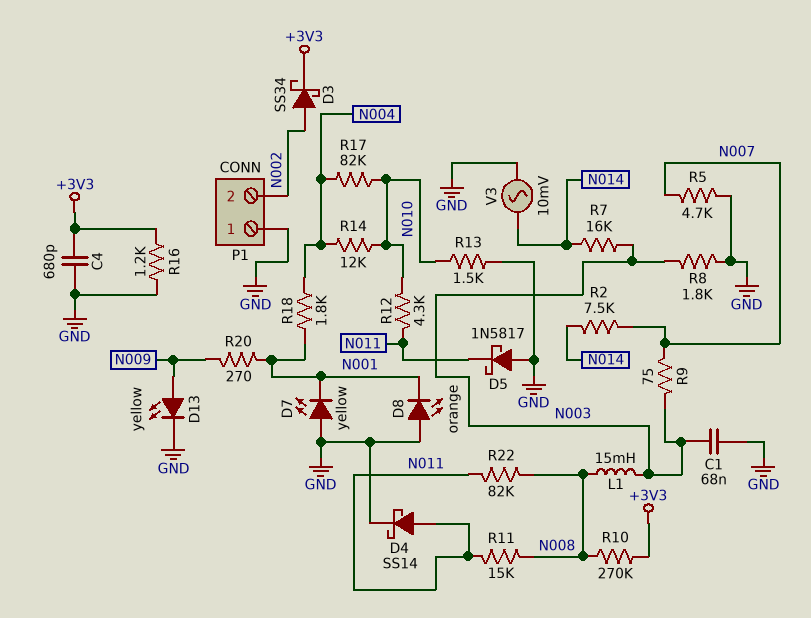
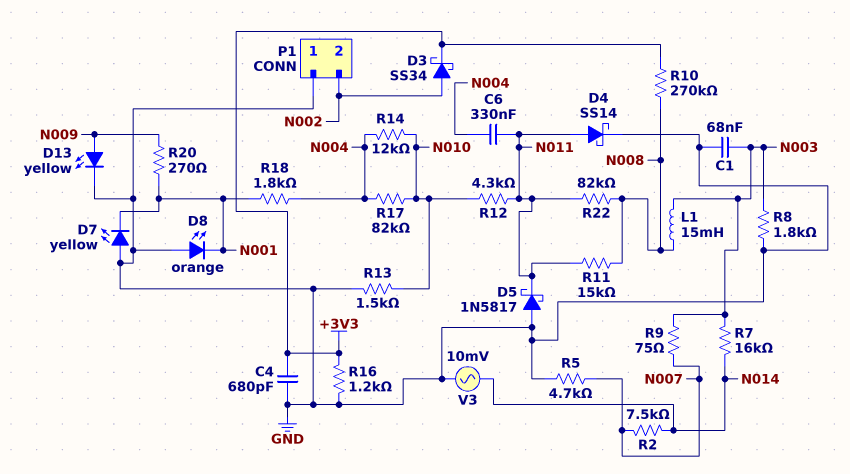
C6: none -> 330nF (N004, N011)

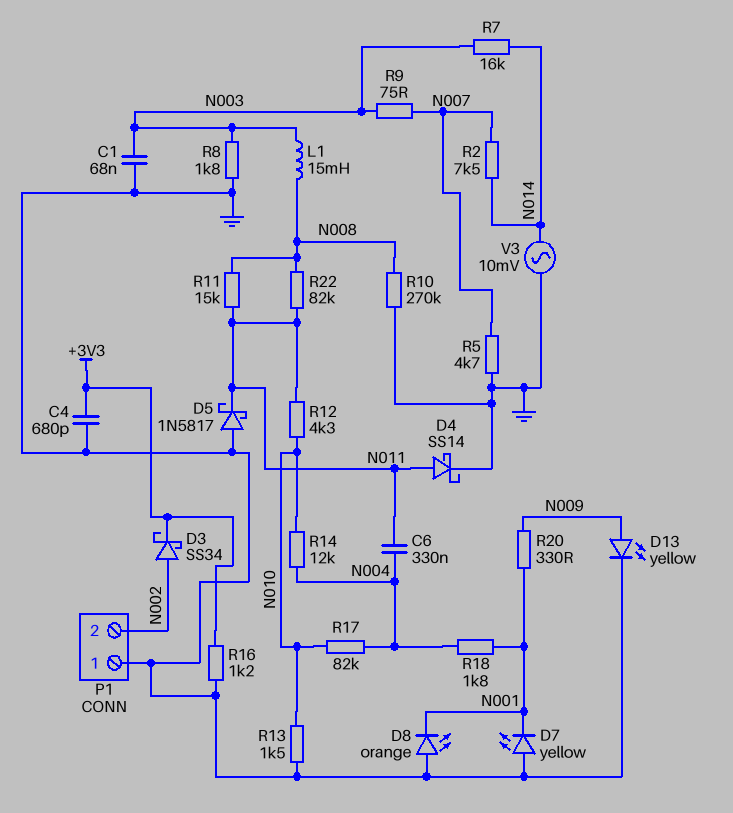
R10: 270k (+3V3, N008) -> 270k (GND, N008)
R20: 270 (N001, N009) -> 330 (N001, N009)

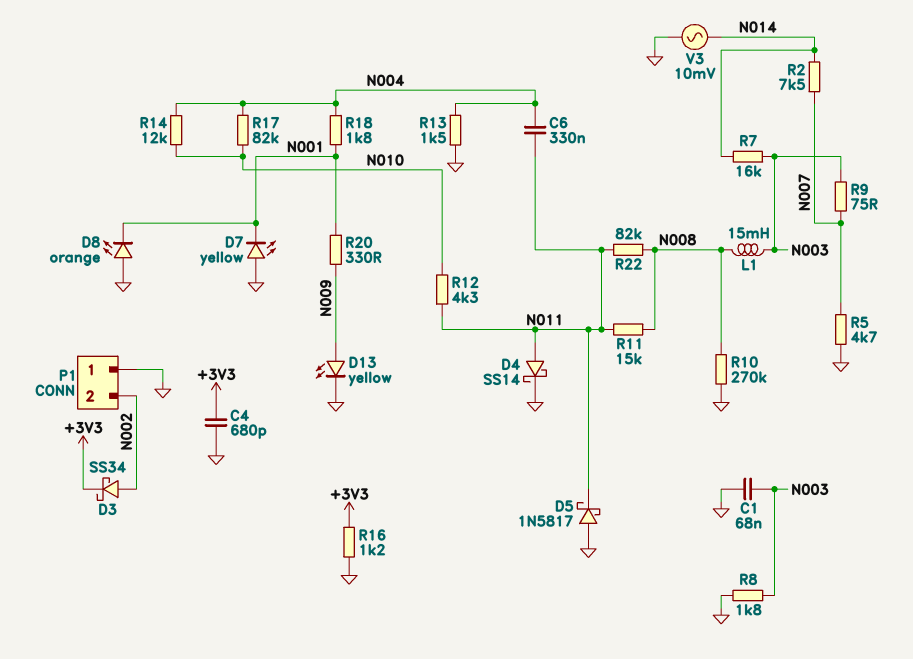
R13: 1.5k (GND, N010) -> 1.5k (GND, N004)

